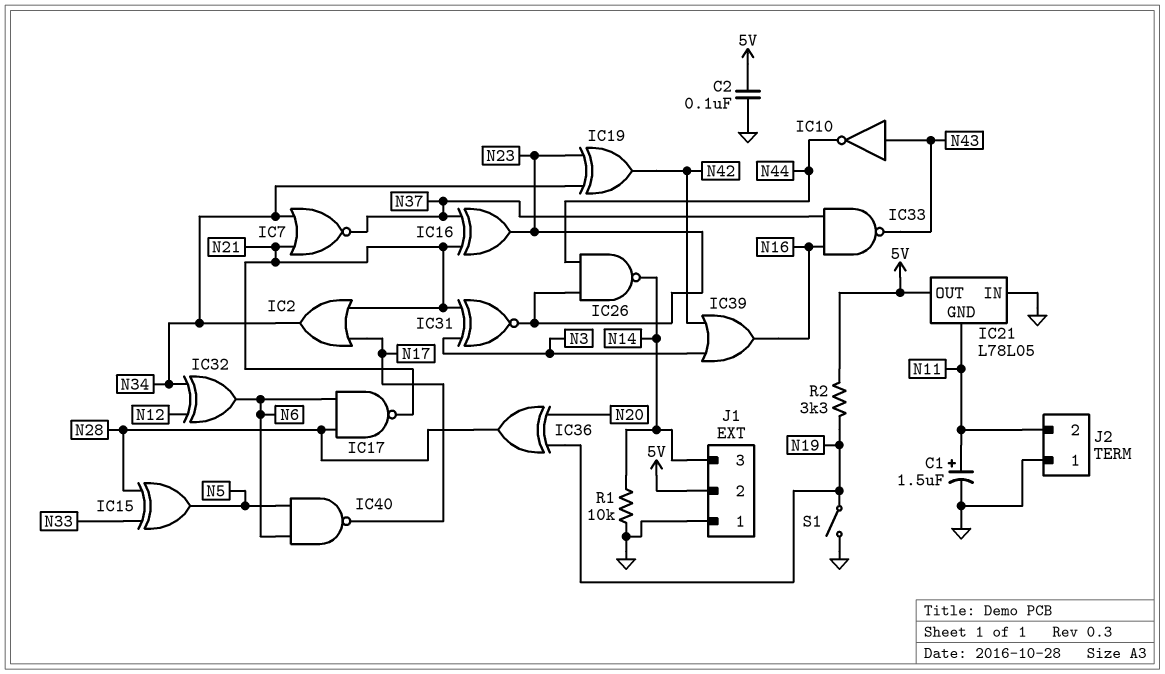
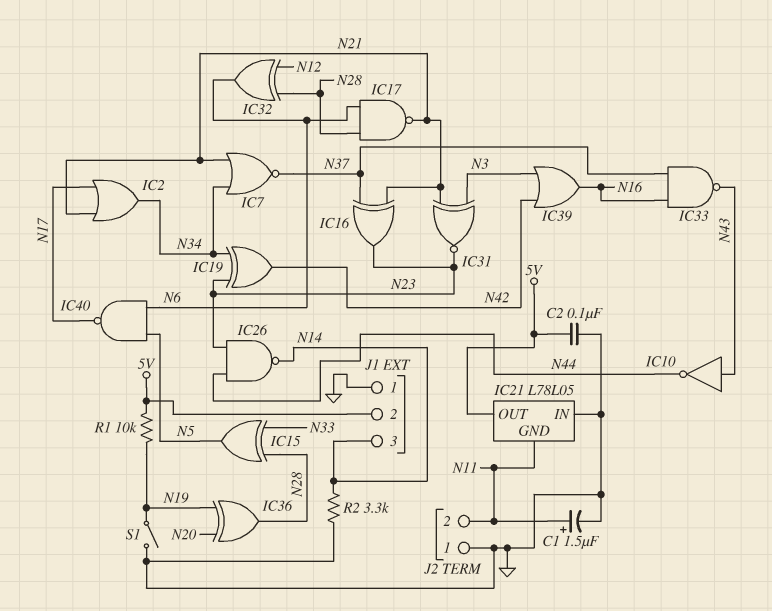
IC32: XOR (in N12, in N34, out N6) -> XOR (in N12, in N28, out N6)
R1: 10k (GND, N14) -> 10k (5V, N19)
R2: 3.3k (5V, N19) -> 3.3k (GND, N14)

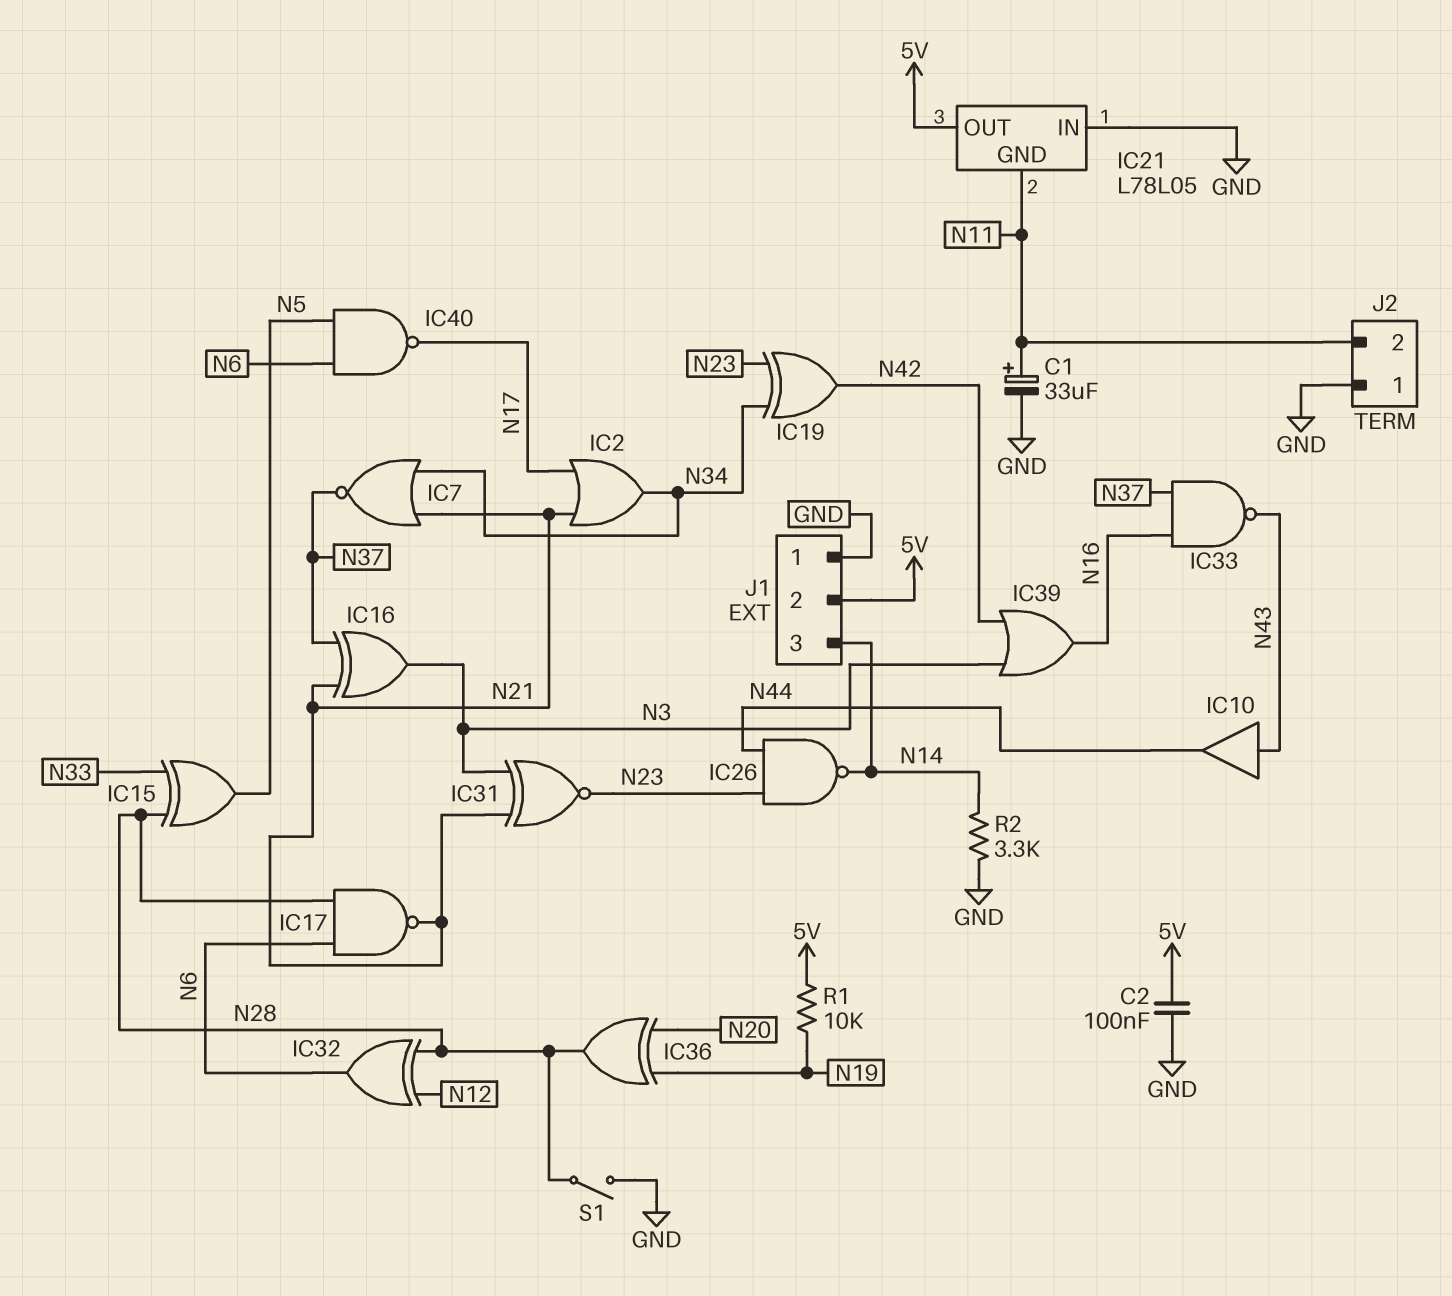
C1: 1.5uF (plus N11, minus GND) -> 33uF (plus N11, minus GND)
IC10: NOT (in N43, out N44) -> buffer (in N43, out N44)
IC16: XOR (in N21, in N37, out N23) -> XOR (in N21, in N37, out N3)
S1: switch (GND, N19) -> switch (GND, N28)

